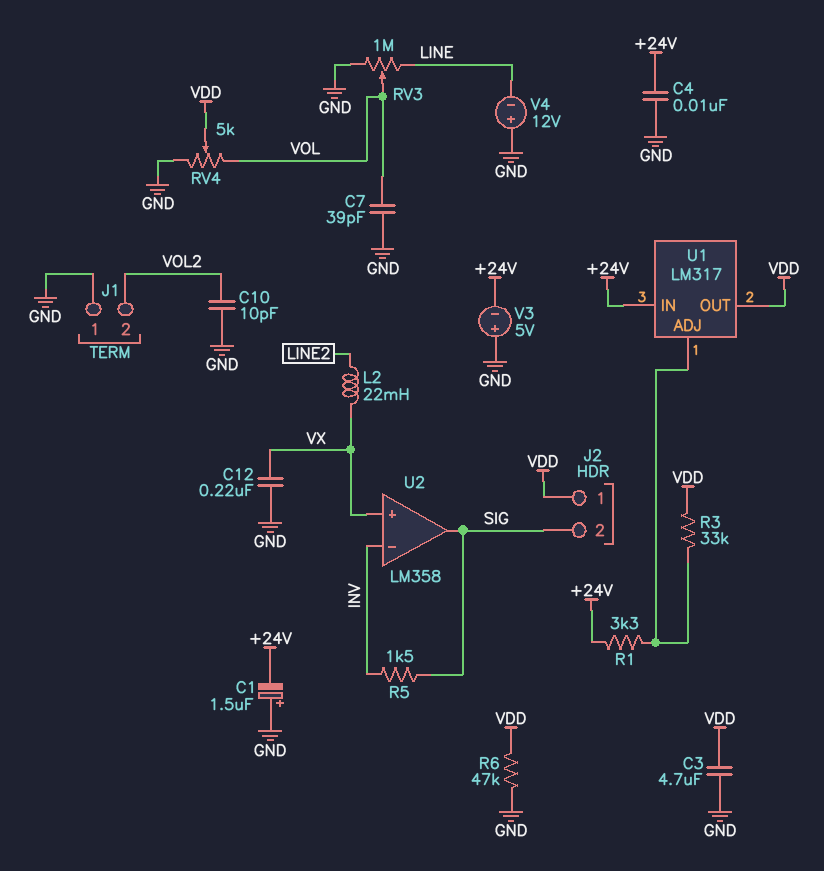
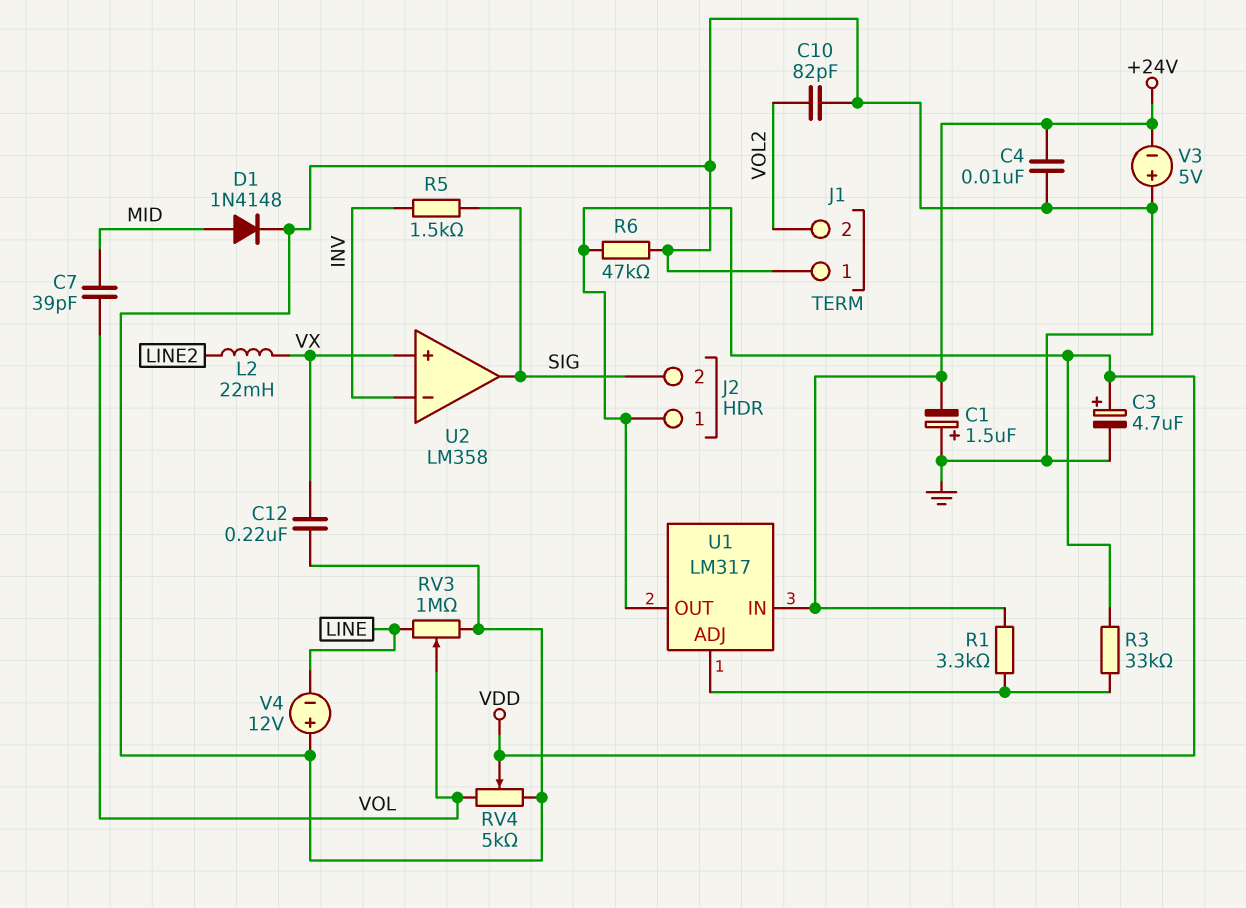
C3: 4.7uF (GND, VDD) -> 4.7uF (plus VDD, minus GND)
C7: 39pF (GND, VOL) -> 39pF (MID, VOL)
C10: 10pF (GND, VOL2) -> 82pF (GND, VOL2)
D1: none -> diode 1N4148 (A MID, K GND)

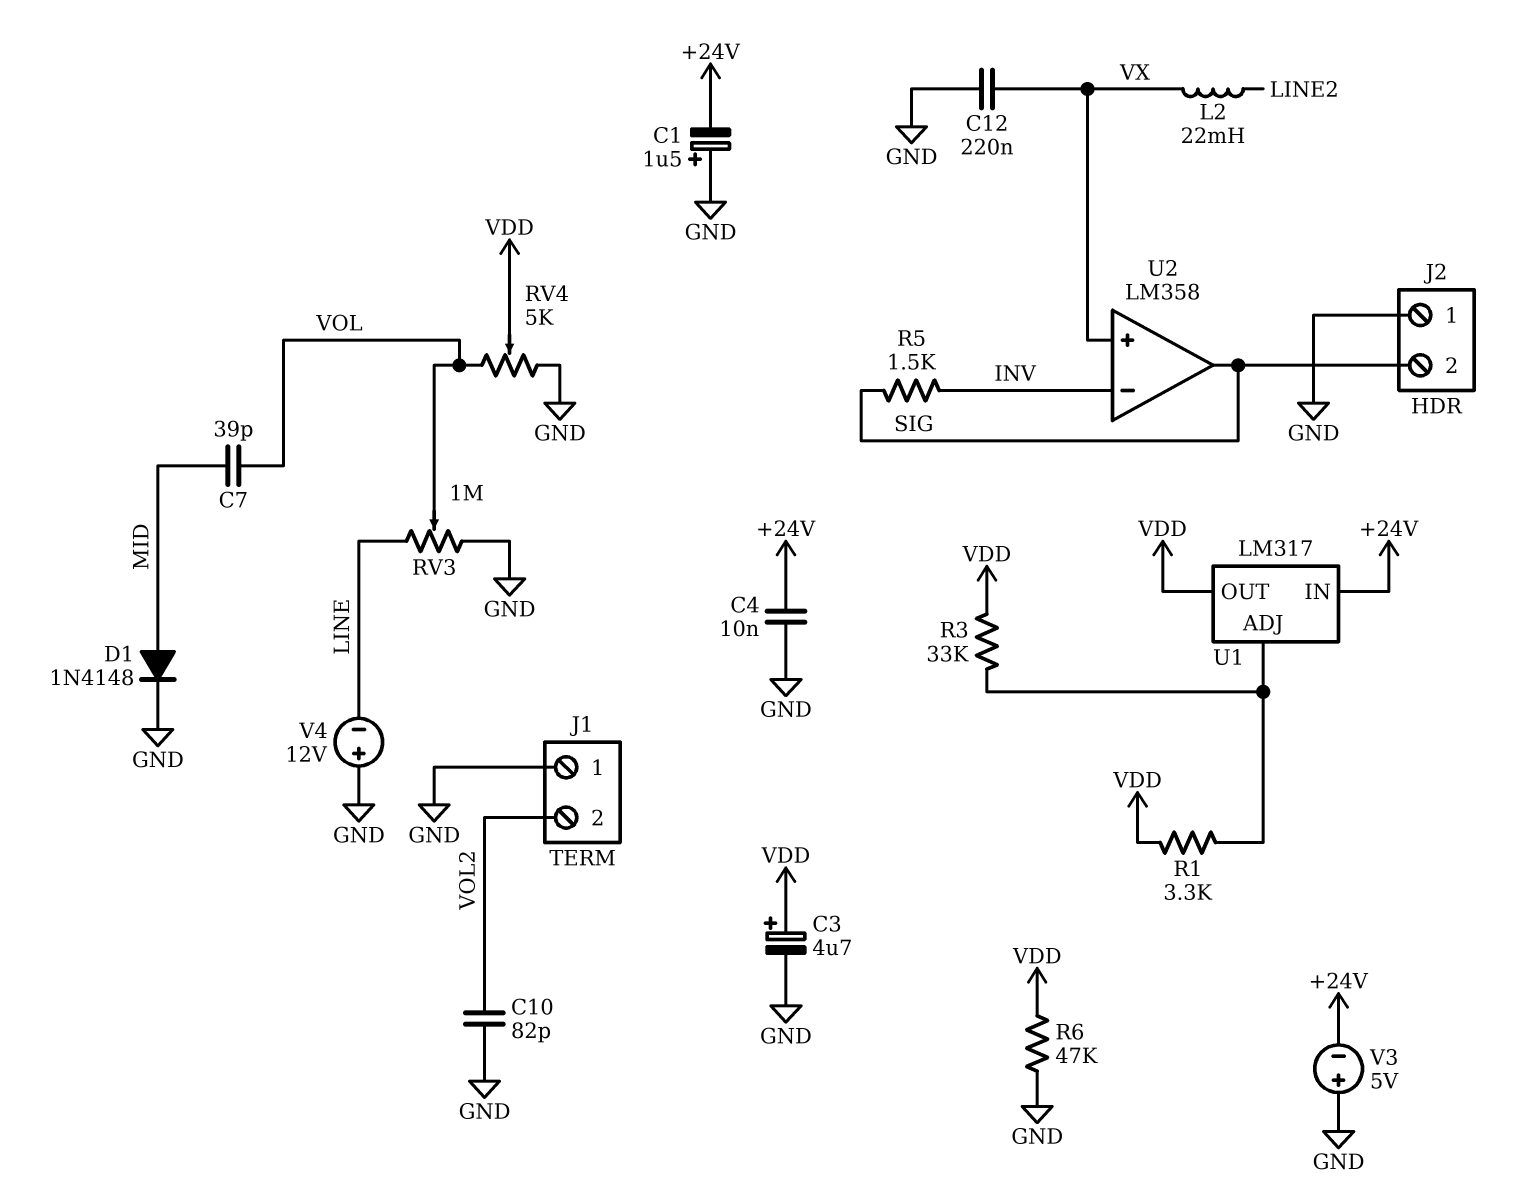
J2 pin 1: VDD -> GND
R1: 3.3k (+24V, U1/ADJ) -> 3.3k (U1/ADJ, VDD)

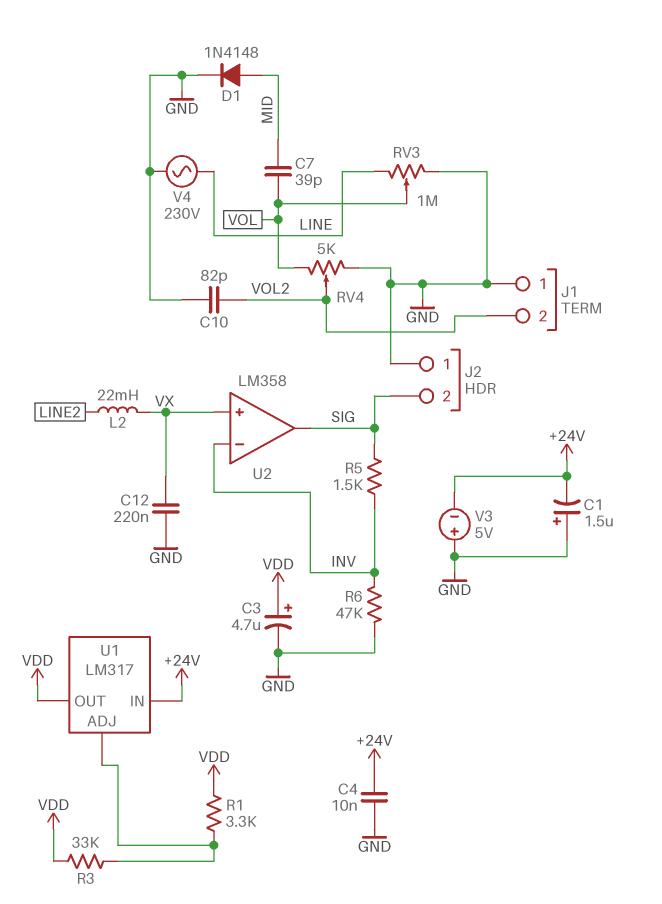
R6: 47k (GND, VDD) -> 47k (GND, INV)
RV4: 5k (GND, VOL, wiper VDD) -> 5k (GND, VOL, wiper VOL2)
V4: 12V (plus GND, minus LINE) -> AC 230V (GND, LINE)

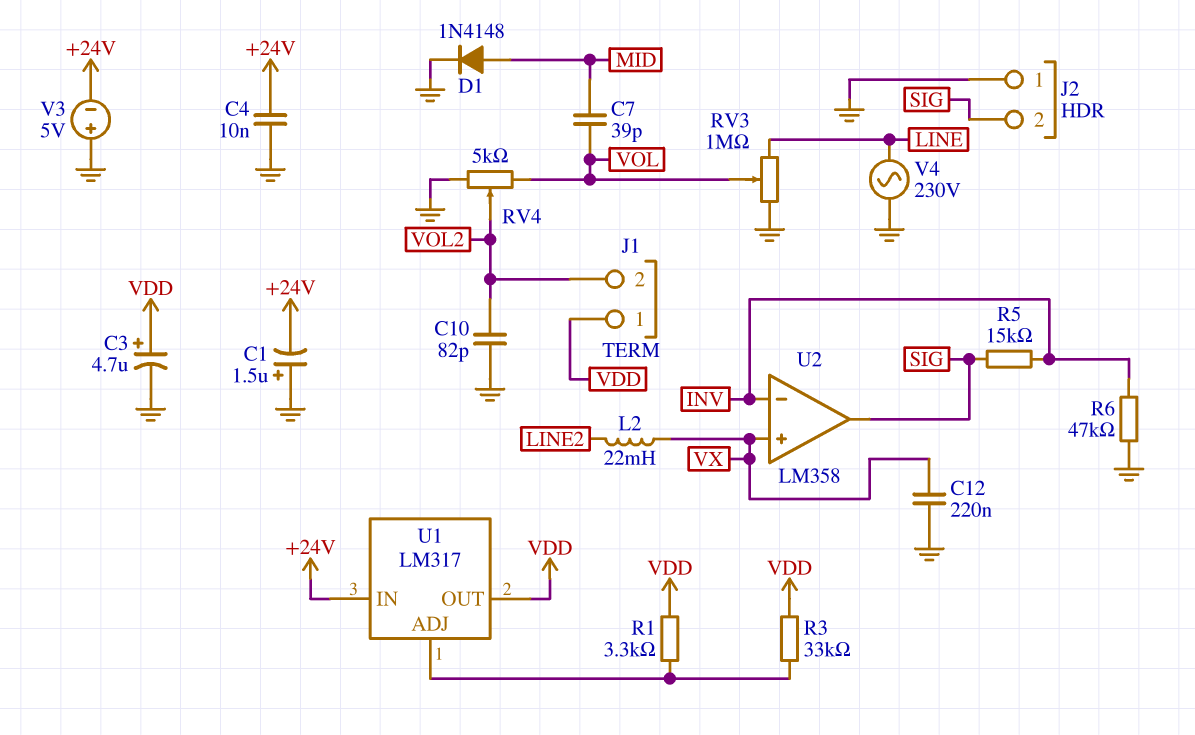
J1 pin 1: GND -> VDD
R5: 1.5k (INV, SIG) -> 15k (INV, SIG)

